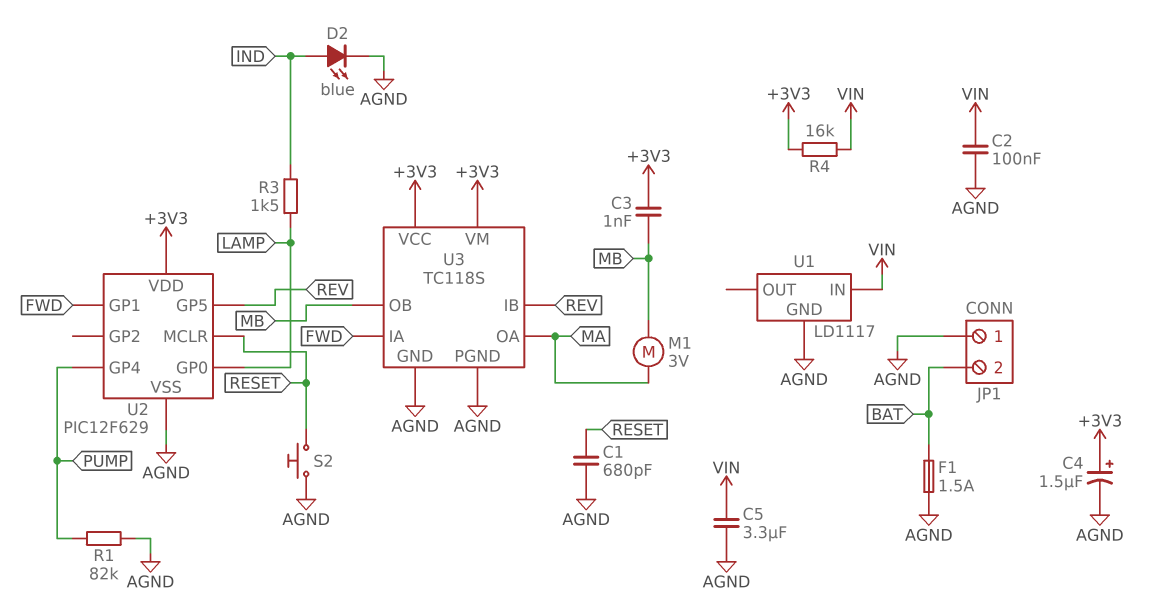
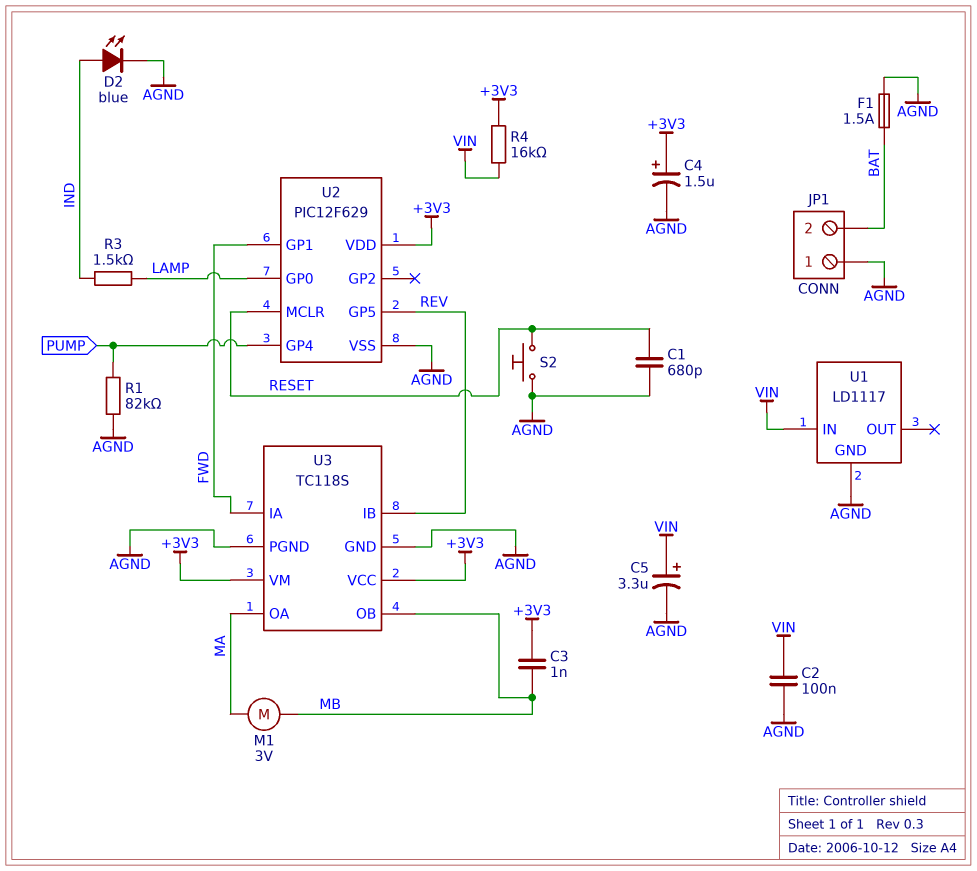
C5: 3.3uF (AGND, VIN) -> 3.3uF (plus VIN, minus AGND)

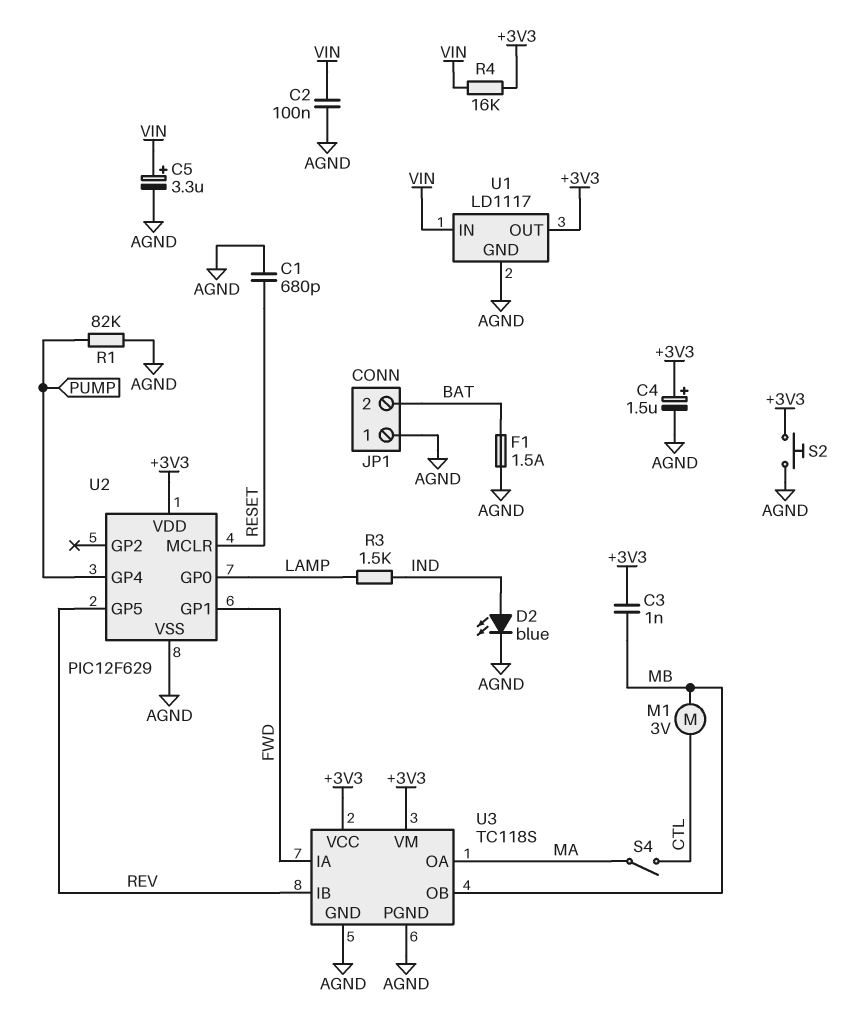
M1: motor 3V (MA, MB) -> motor 3V (CTL, MB)
S2: button (AGND, RESET) -> button (+3V3, AGND)
S4: none -> switch (CTL, MA)
U1 pin OUT: none -> +3V3

